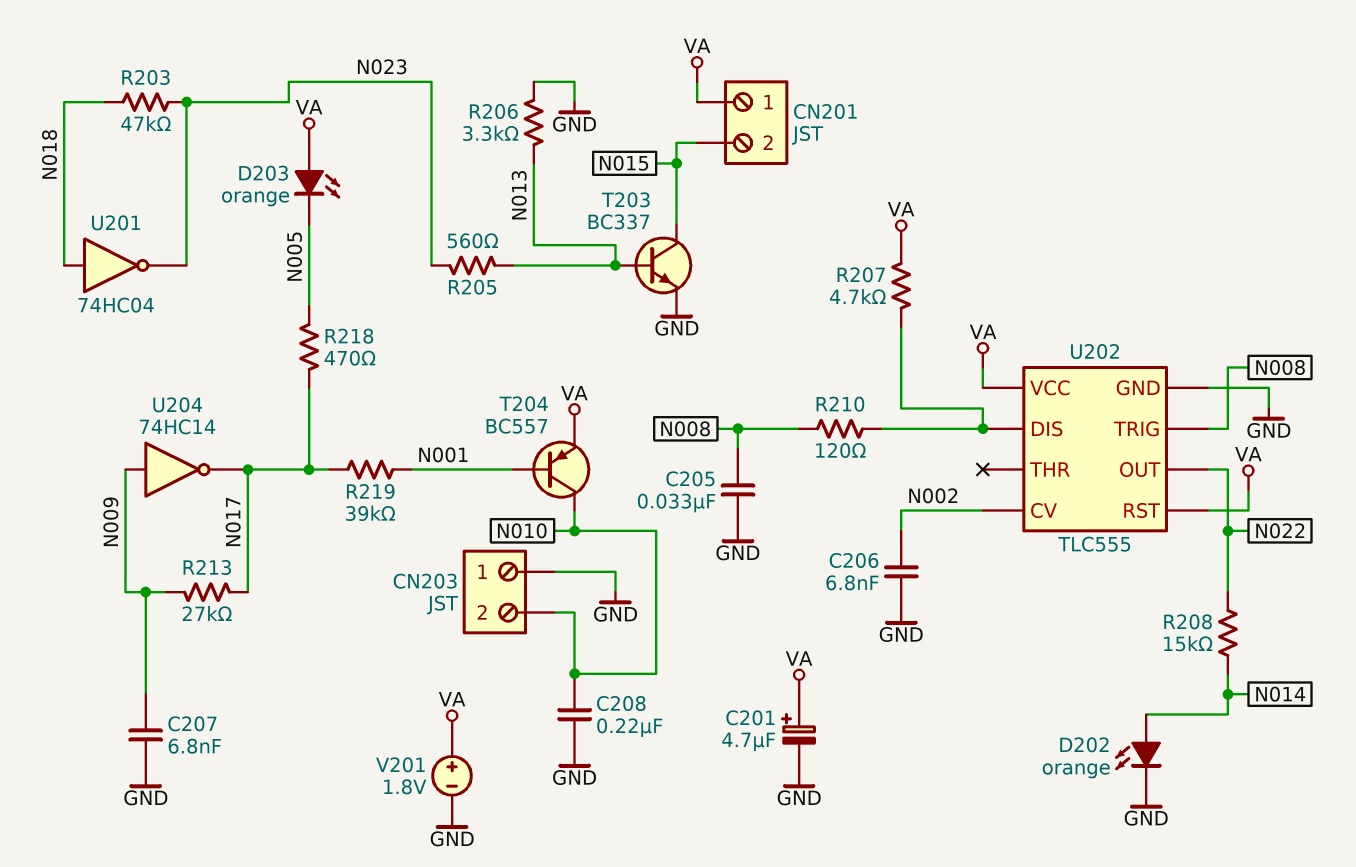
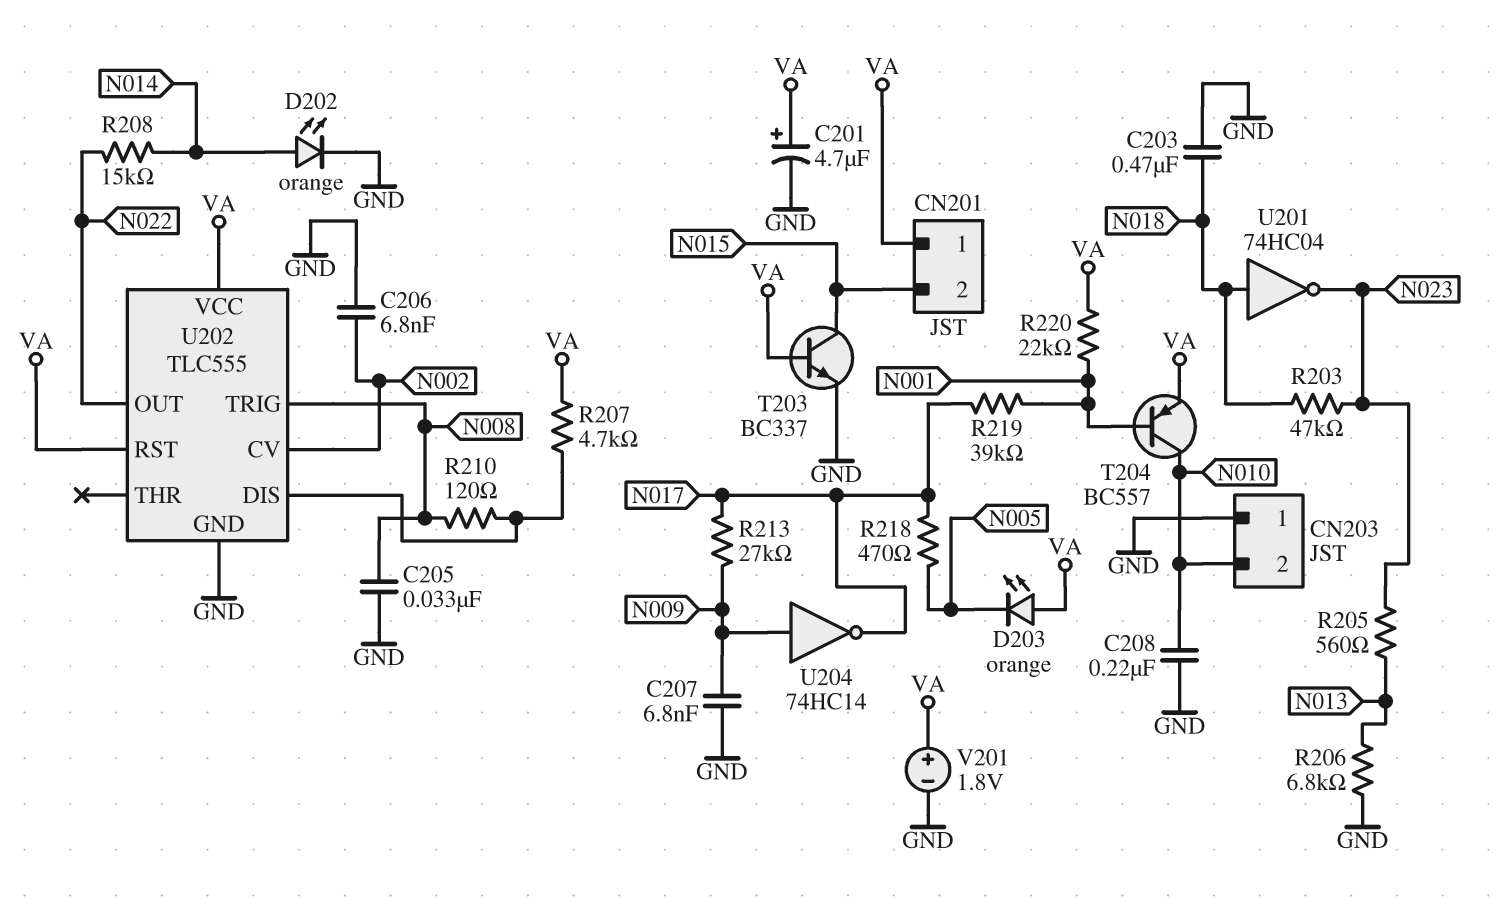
C203: none -> 470nF (GND, N018)
R206: 3.3k (GND, N013) -> 6.8k (GND, N013)
R220: none -> 22k (N001, VA)
T203: NPN BC337 (B N013, C N015, E GND) -> NPN BC337 (B VA, C N015, E GND)

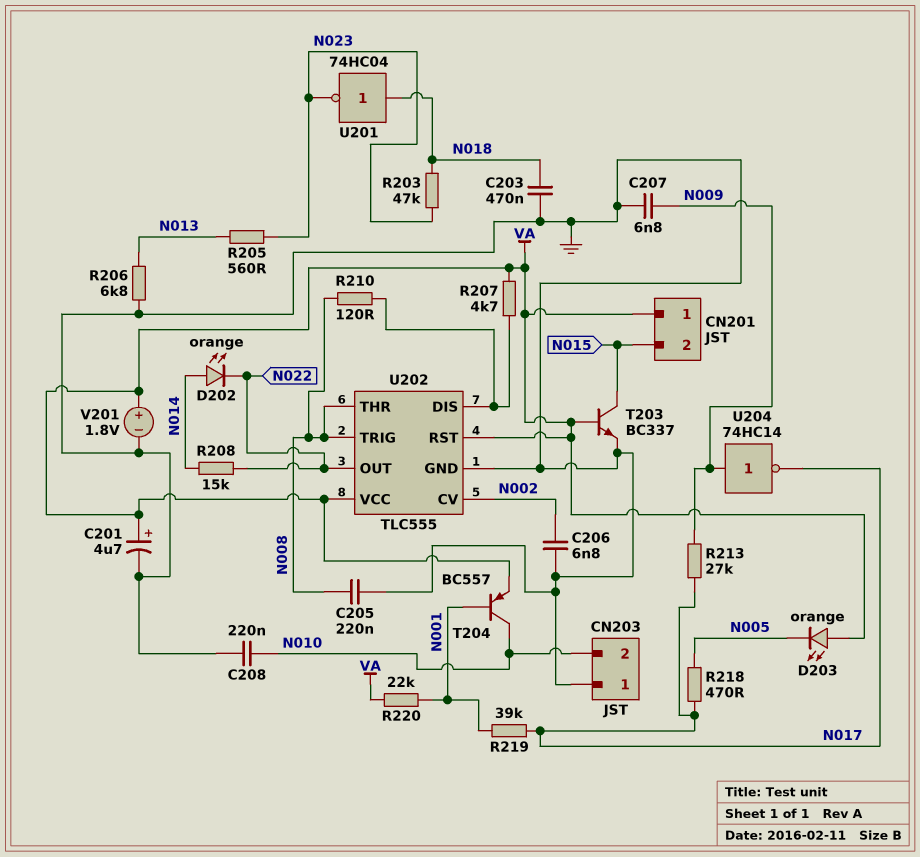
C205: 33nF (GND, N008) -> 220nF (GND, N008)
D202: LED orange (A N014, K GND) -> LED orange (A N014, K N022)
U202 pin THR: none -> N008

